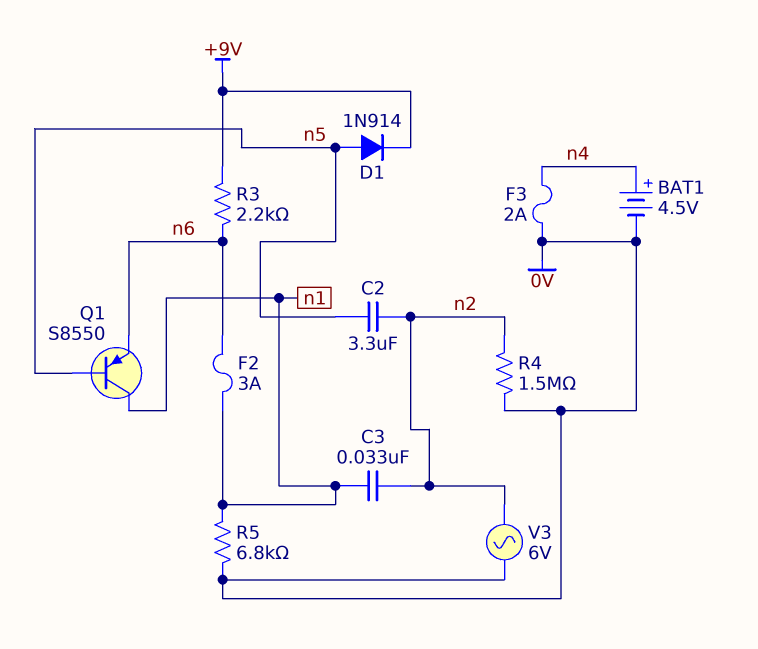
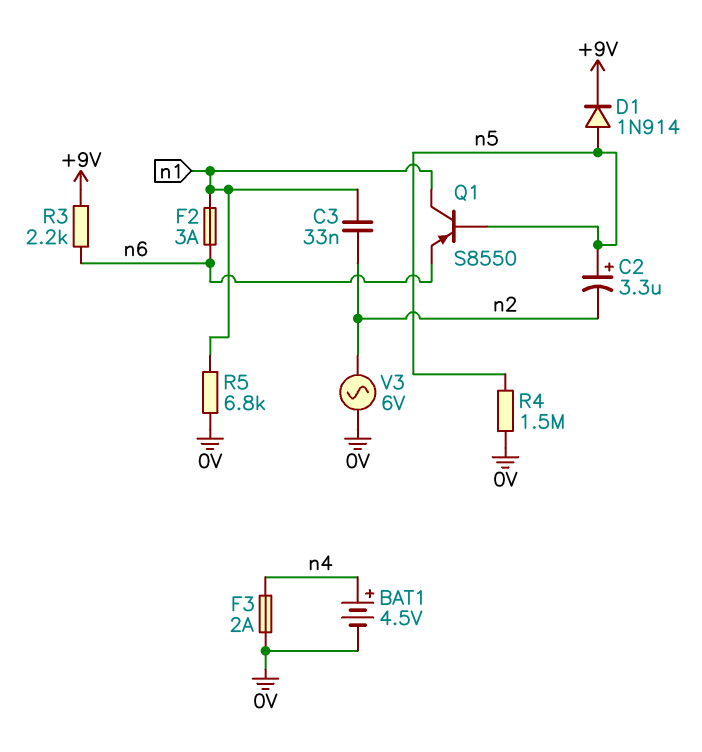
C2: 3.3uF (n2, n5) -> 3.3uF (plus n5, minus n2)
R4: 1.5M (0V, n2) -> 1.5M (0V, n5)

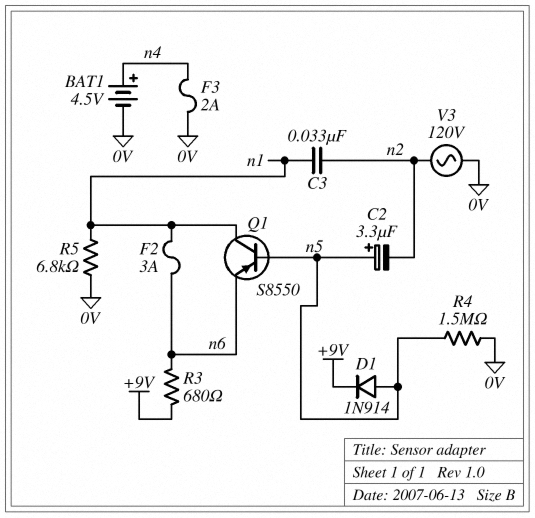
R3: 2.2k (+9V, n6) -> 680 (+9V, n6)
V3: AC 6V (0V, n2) -> AC 120V (0V, n2)

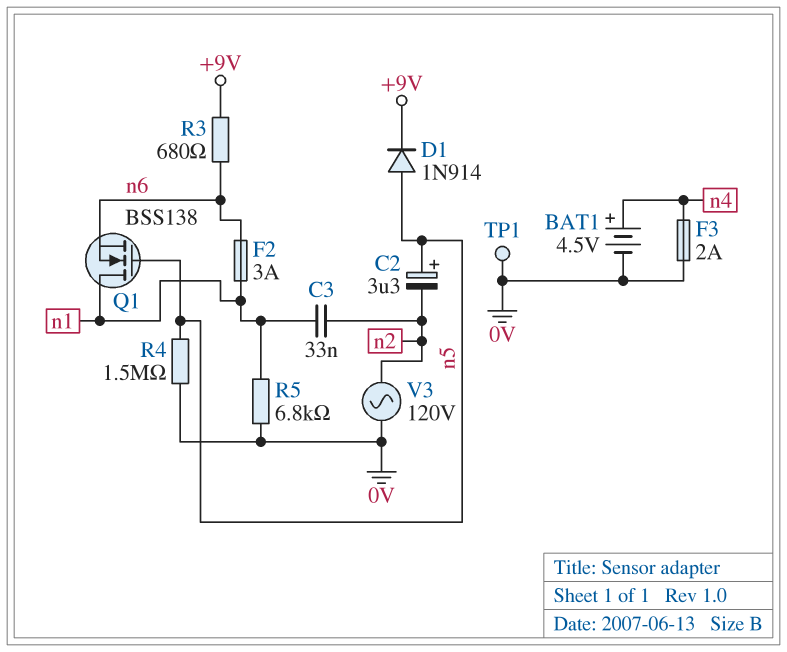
Q1: PNP S8550 (B n5, C n1, E n6) -> NMOS BSS138 (G n5, D n1, S n6)
TP1: none -> test point (0V)

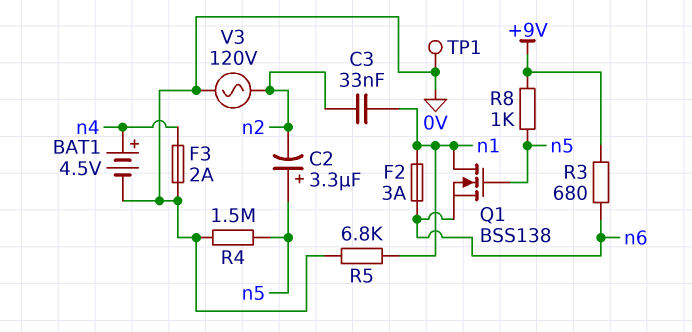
D1: diode 1N914 (A n5, K +9V) -> none
R8: none -> 1k (+9V, n5)

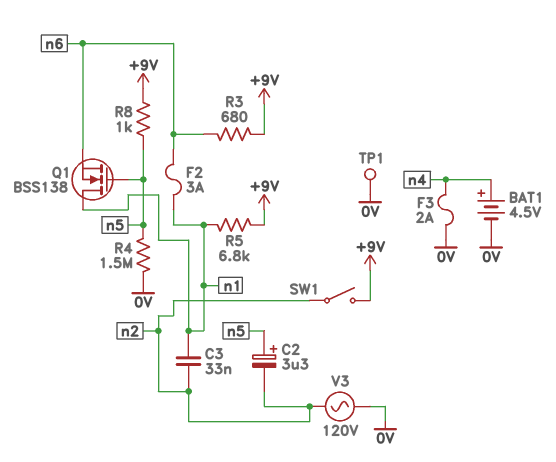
R5: 6.8k (0V, n1) -> 6.8k (+9V, n1)
SW1: none -> switch (+9V, n2)

